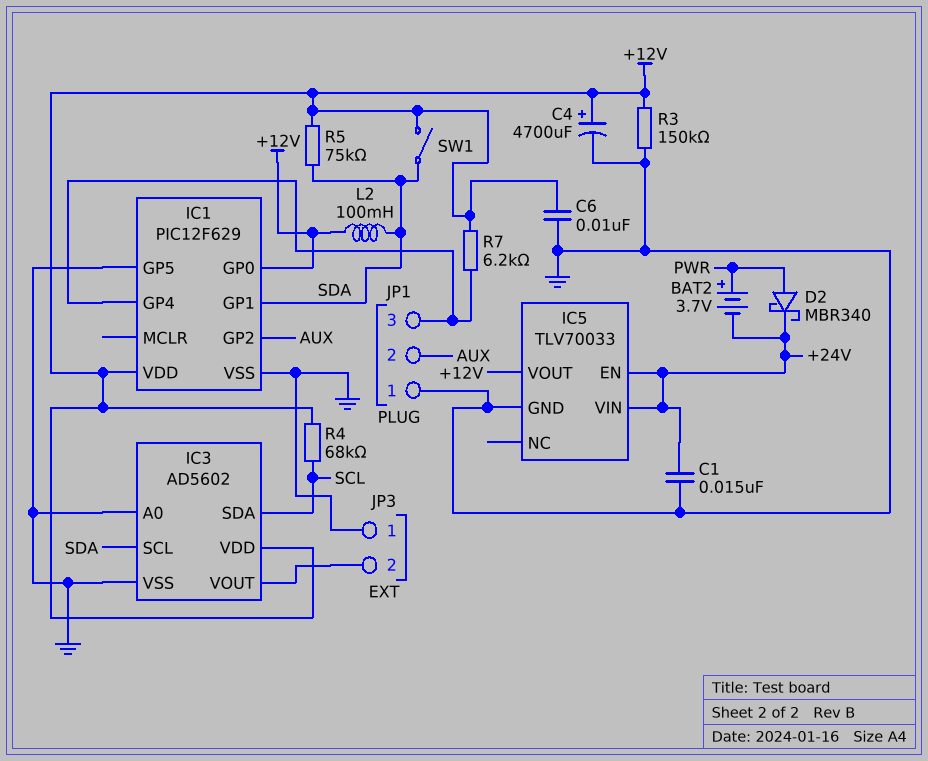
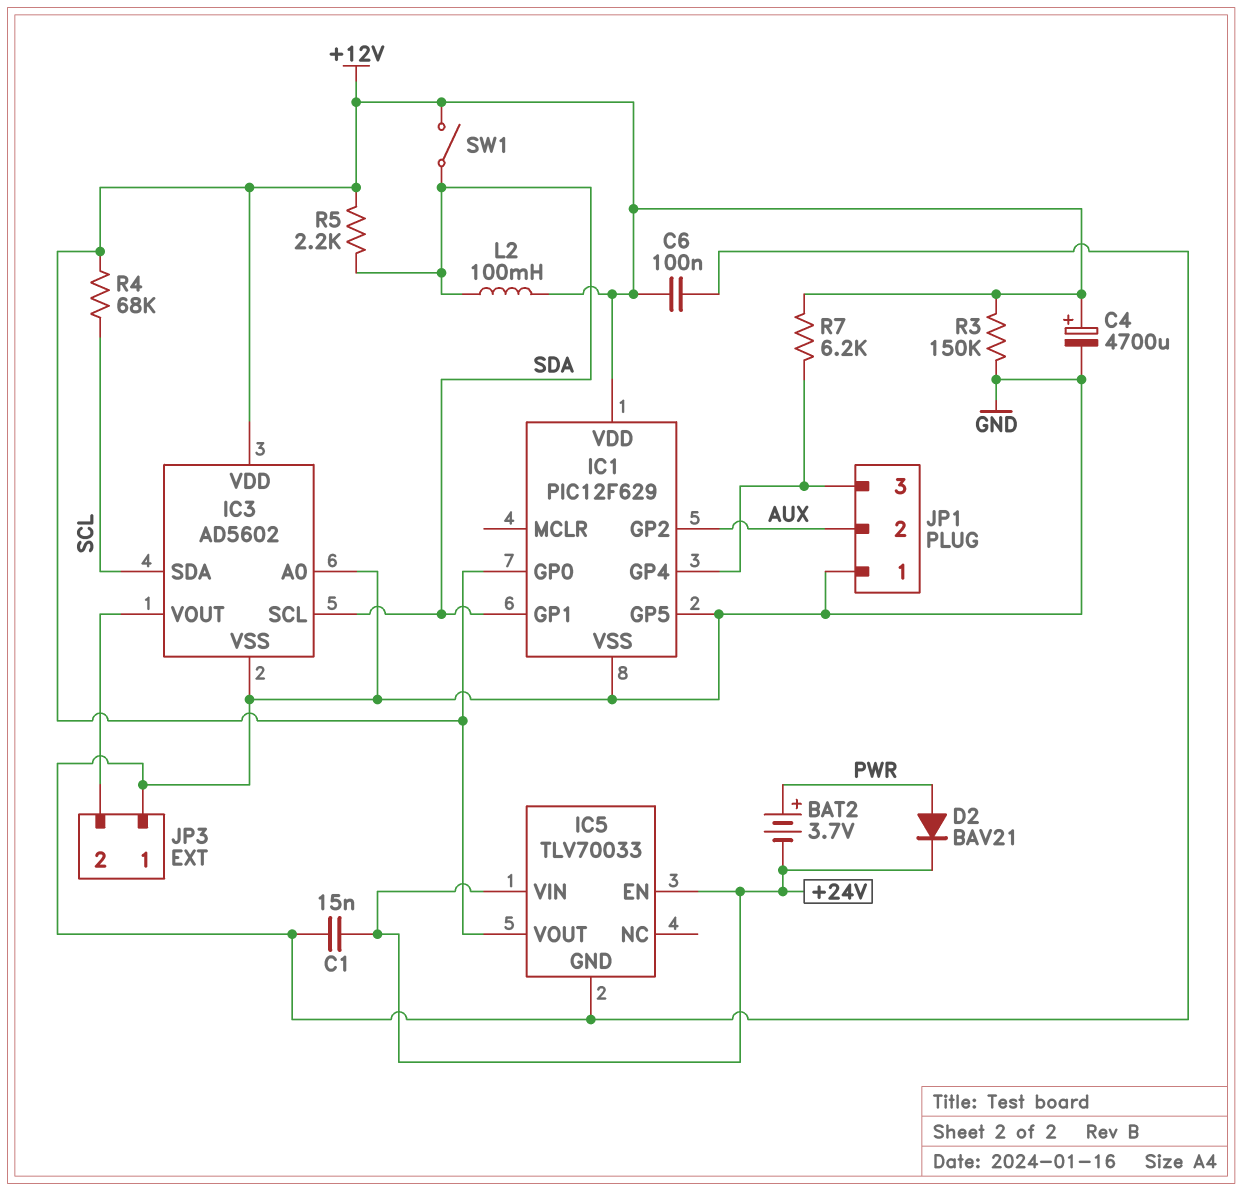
C6: 10nF (+12V, GND) -> 100nF (+12V, GND)
D2: schottky MBR340 (A PWR, K +24V) -> diode BAV21 (A PWR, K +24V)
R5: 75k (+12V, SDA) -> 2.2k (+12V, SDA)

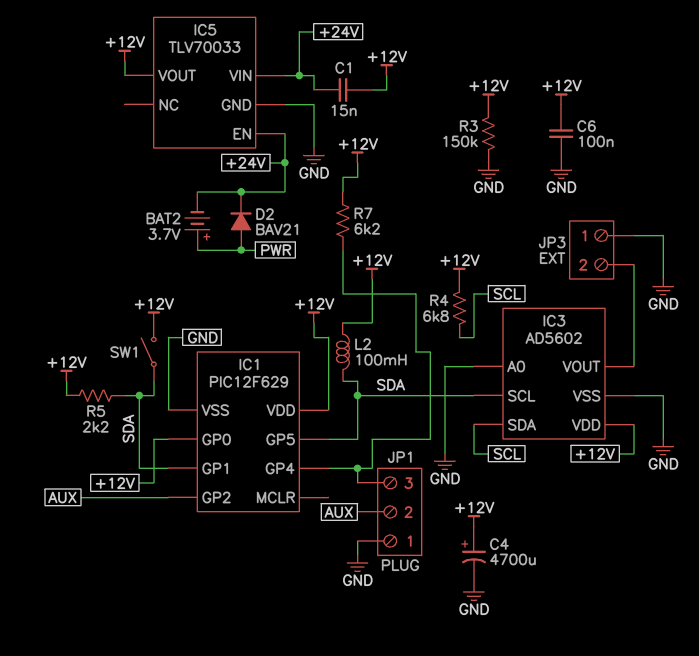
C1: 15nF (+24V, GND) -> 15nF (+12V, +24V)
IC1 pin GP5: GND -> SDA
R4: 68k (+12V, SCL) -> 6.8k (+12V, SCL)

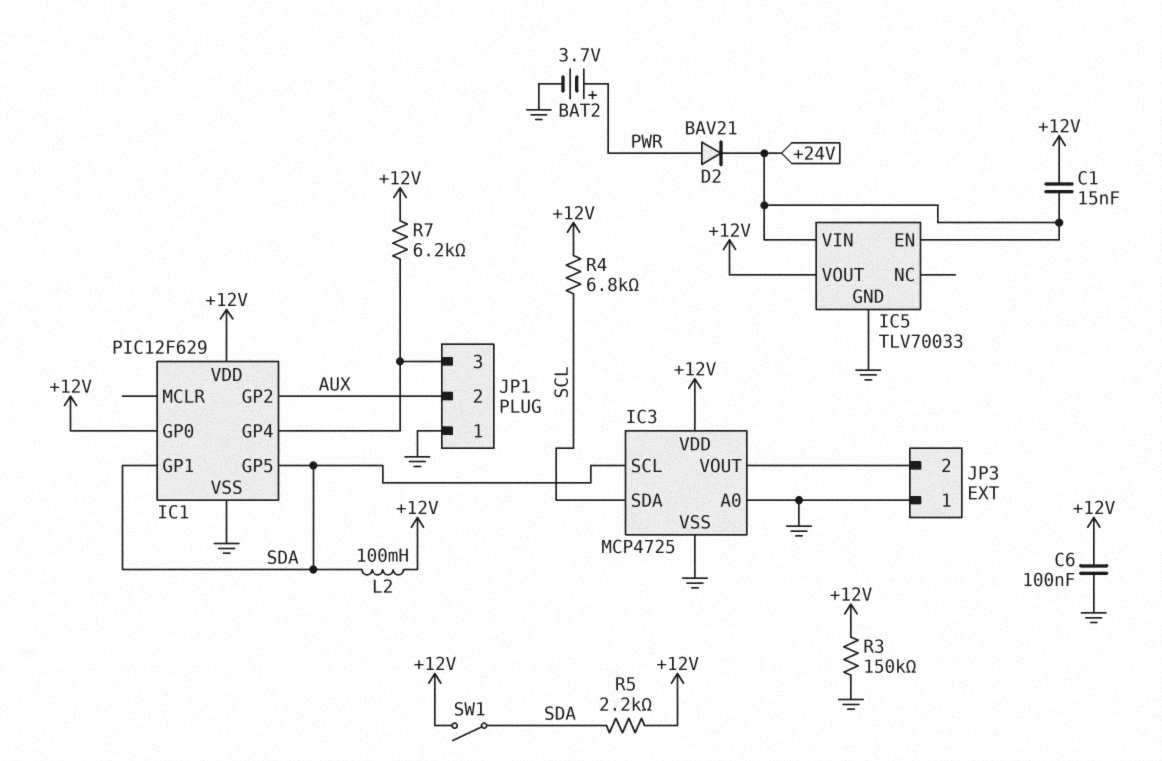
BAT2: 3.7V (plus PWR, minus +24V) -> 3.7V (plus PWR, minus GND)
C4: 4700uF (plus +12V, minus GND) -> none
IC3: AD5602 -> MCP4725

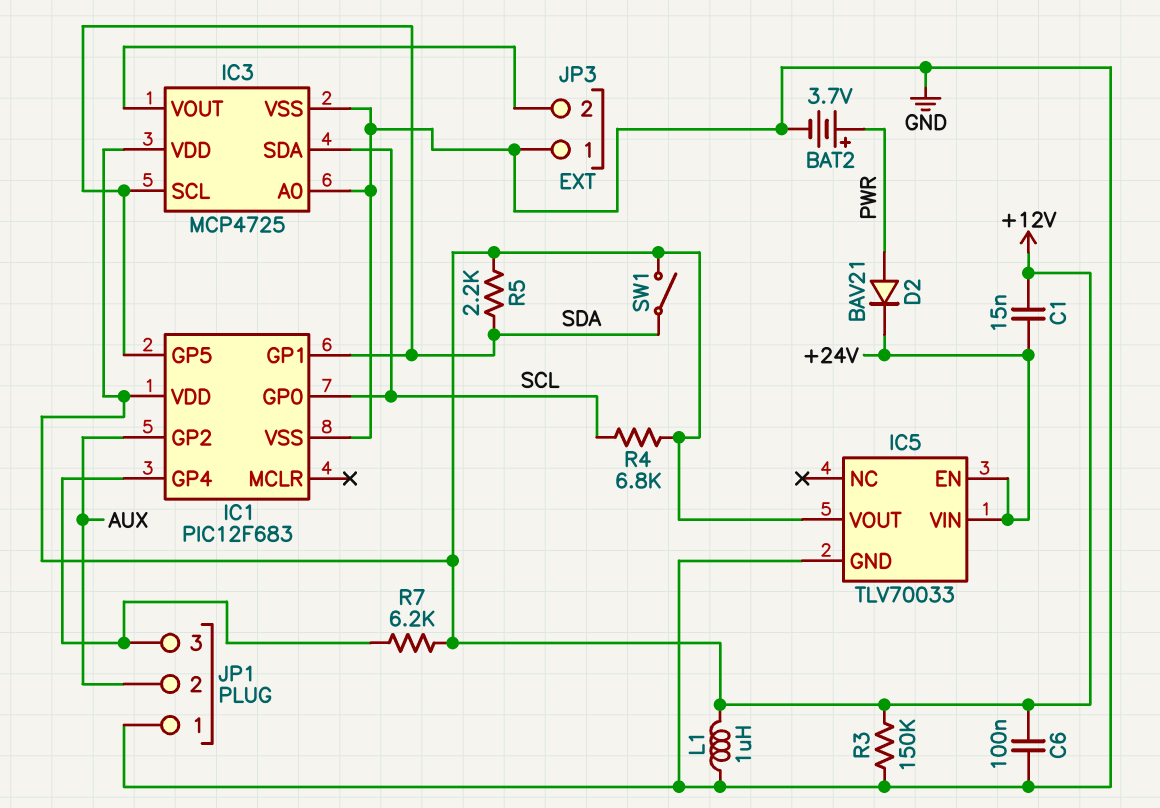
IC1: PIC12F629 -> PIC12F683
IC1 pin GP0: +12V -> SCL
L1: none -> 1uH (+12V, GND)
L2: 100mH (+12V, SDA) -> none

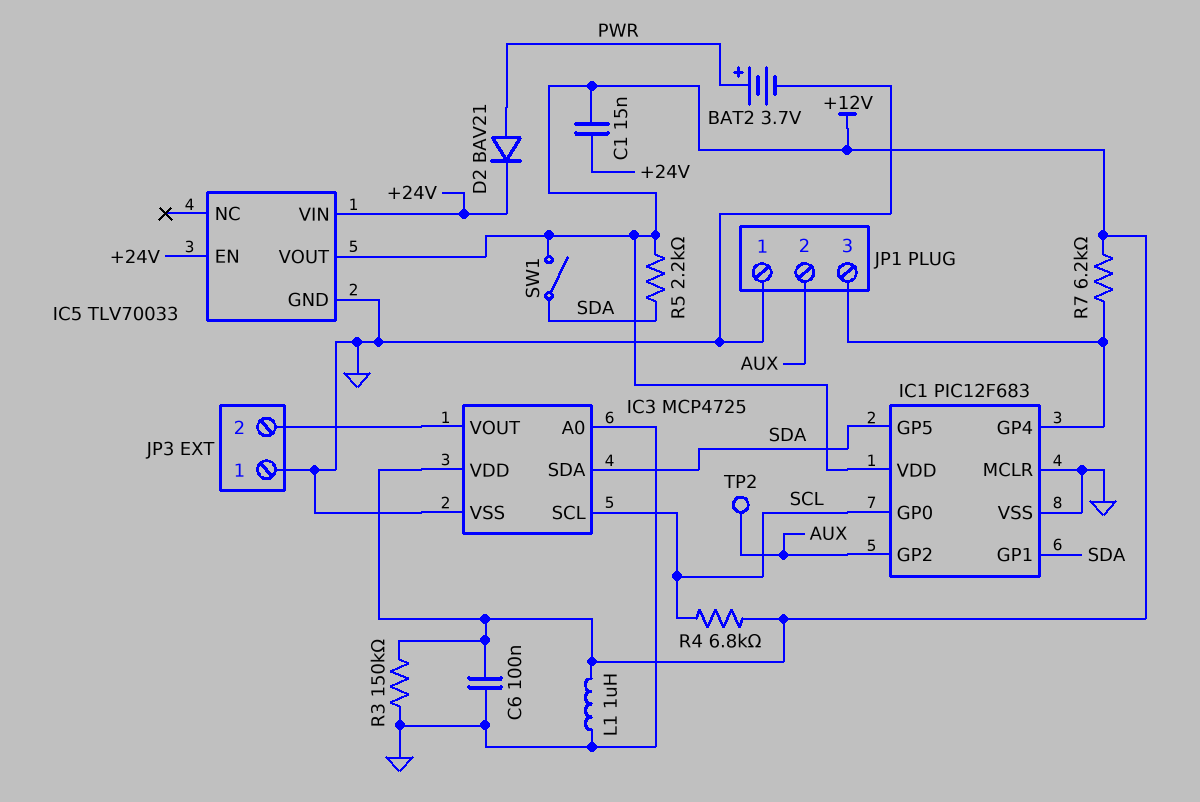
IC1 pin MCLR: none -> GND
IC3 pin SCL: SDA -> SCL
IC3 pin SDA: SCL -> SDA
TP2: none -> test point (AUX)

